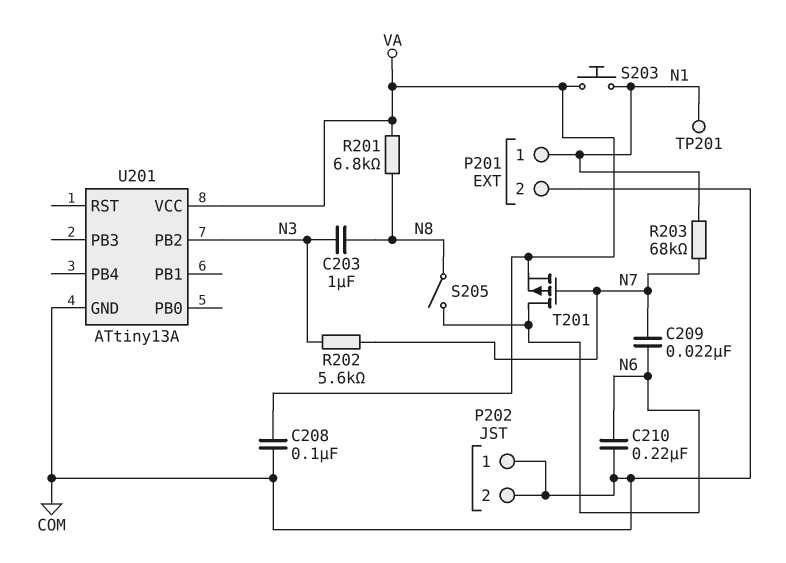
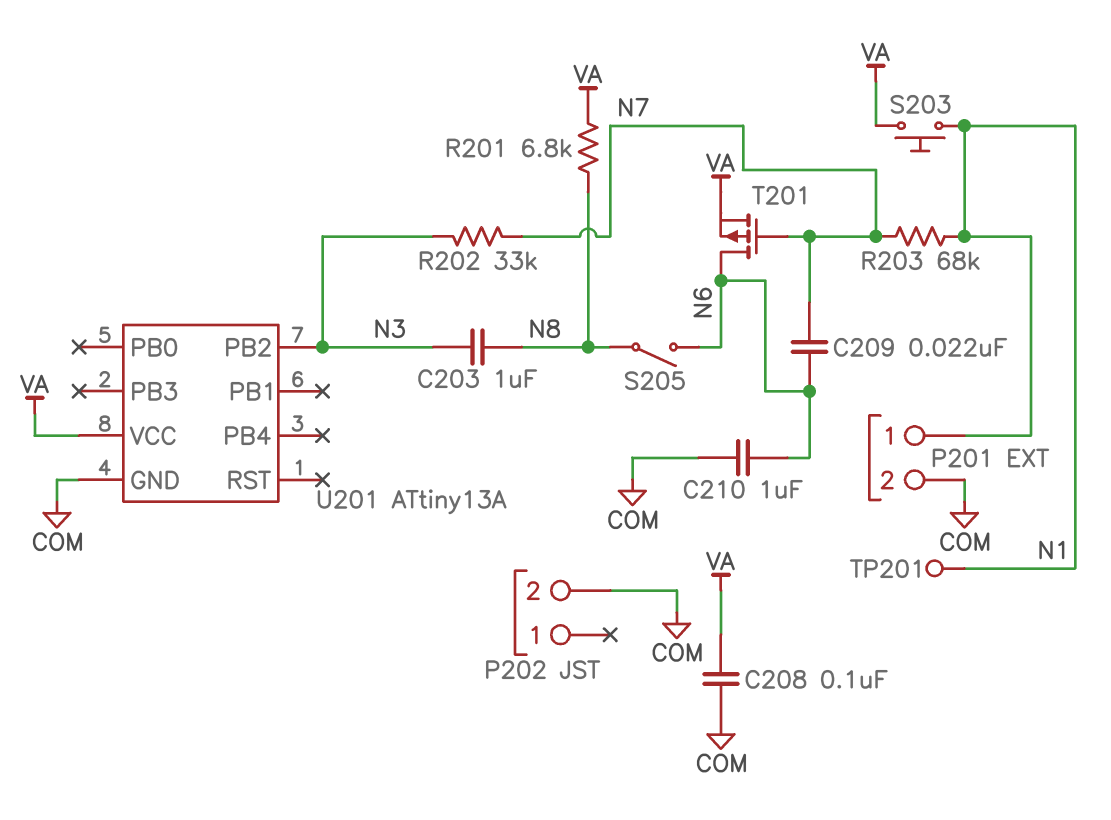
C210: 220nF (COM, N6) -> 1uF (COM, N6)
P202 pin 1: COM -> none
R202: 5.6k (N3, N7) -> 33k (N3, N7)

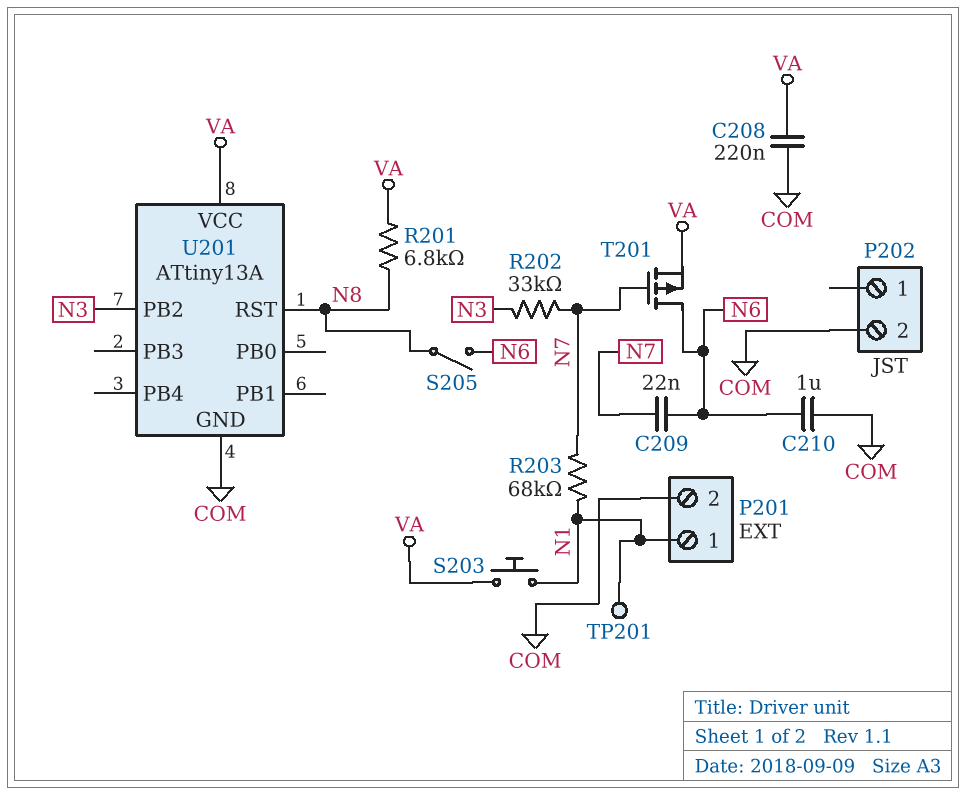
C203: 1uF (N3, N8) -> none
C208: 100nF (COM, VA) -> 220nF (COM, VA)
U201 pin RST: none -> N8

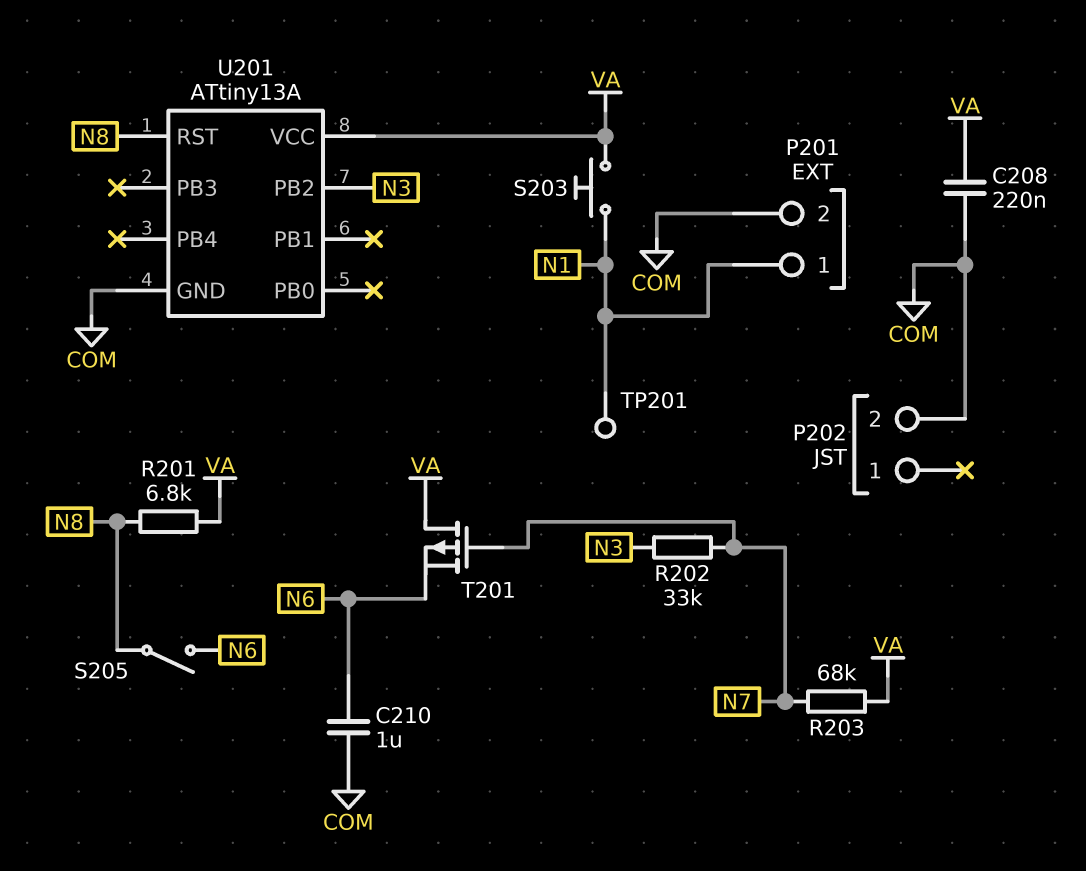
C209: 22nF (N6, N7) -> none
R203: 68k (N1, N7) -> 68k (N7, VA)
T201: PMOS (G N7, D N6, S VA) -> PMOS (G N7, D VA, S N6)

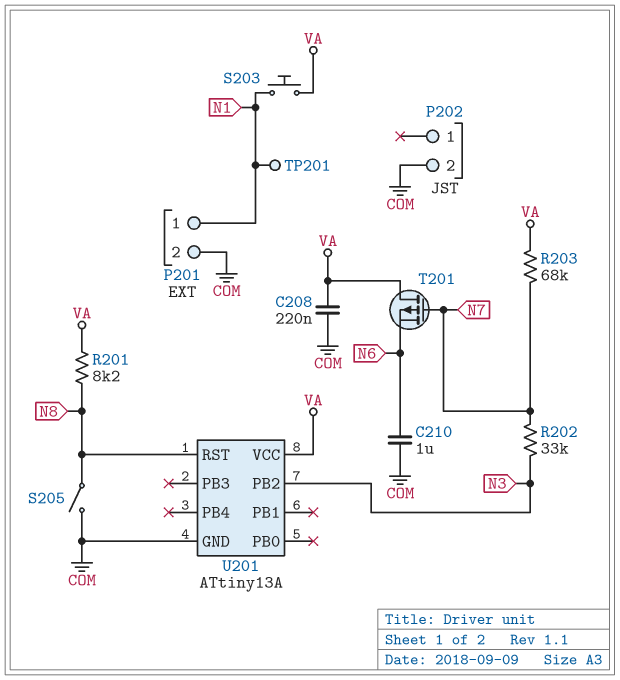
R201: 6.8k (N8, VA) -> 8.2k (N8, VA)
S205: switch (N6, N8) -> switch (COM, N8)

